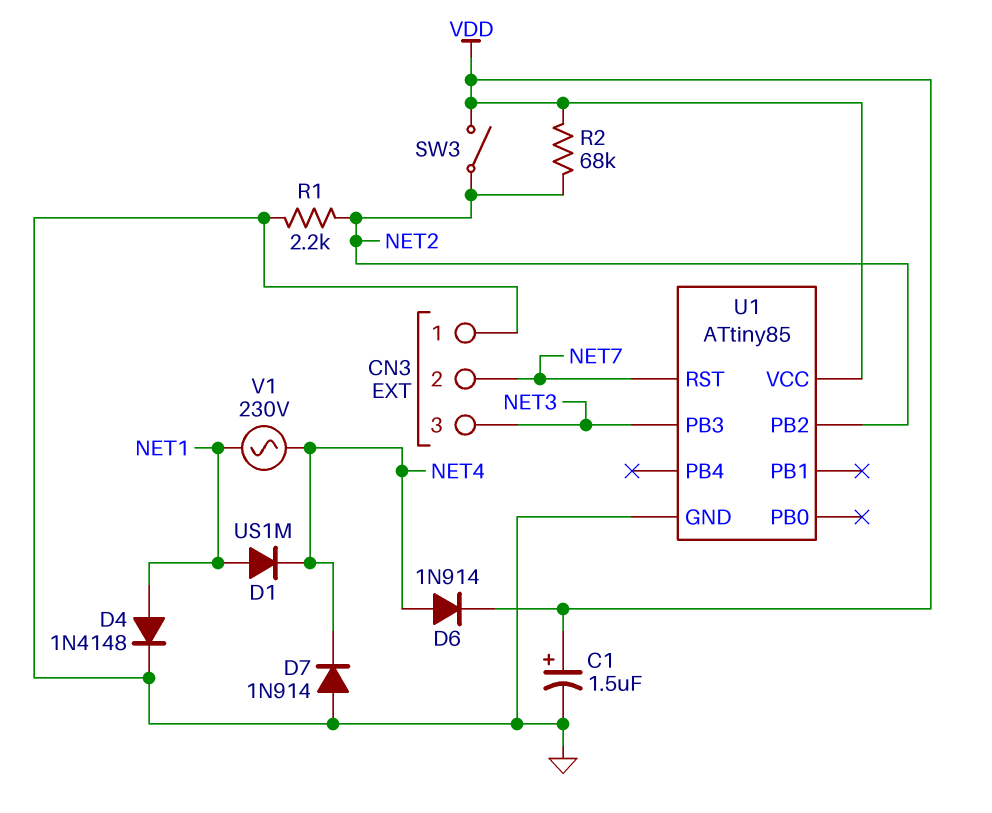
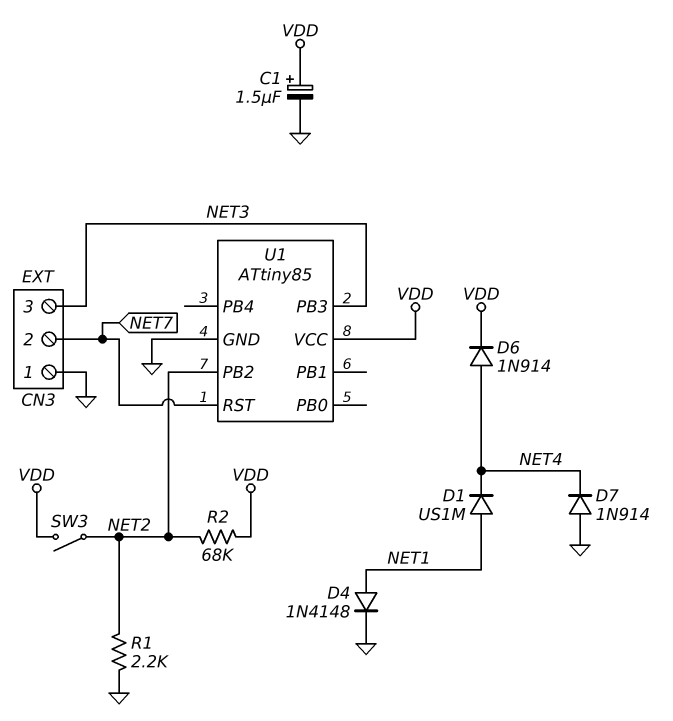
V1: AC 230V (NET1, NET4) -> none

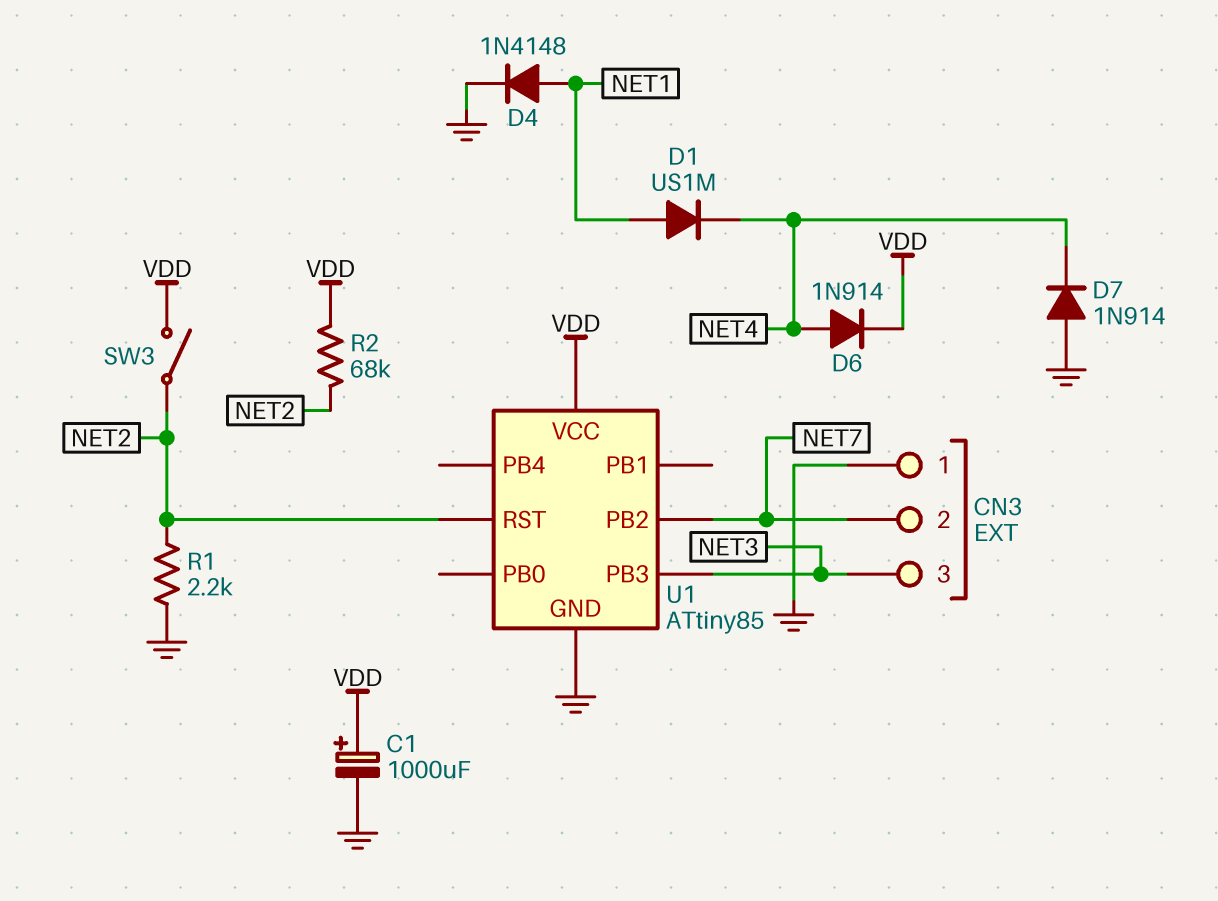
C1: 1.5uF (plus VDD, minus GND) -> 1000uF (plus VDD, minus GND)
U1 pin PB2: NET2 -> NET7
U1 pin RST: NET7 -> NET2

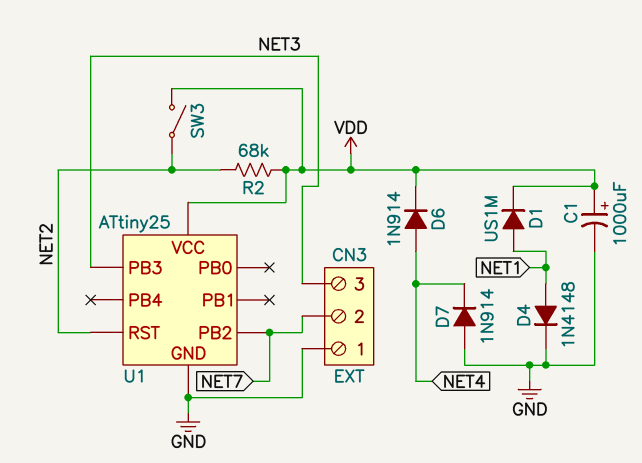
D1: diode US1M (A NET1, K NET4) -> diode US1M (A NET1, K VDD)
R1: 2.2k (GND, NET2) -> none
U1: ATtiny85 -> ATtiny25

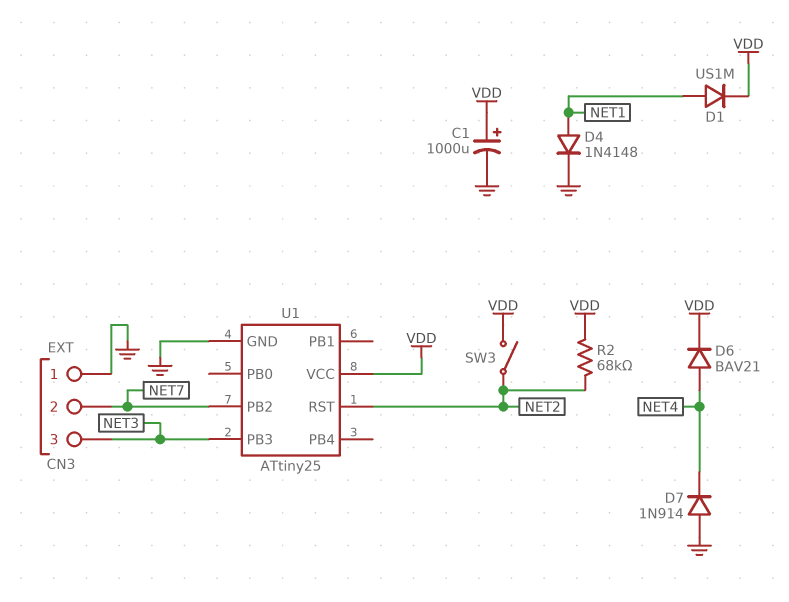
D6: diode 1N914 (A NET4, K VDD) -> diode BAV21 (A NET4, K VDD)

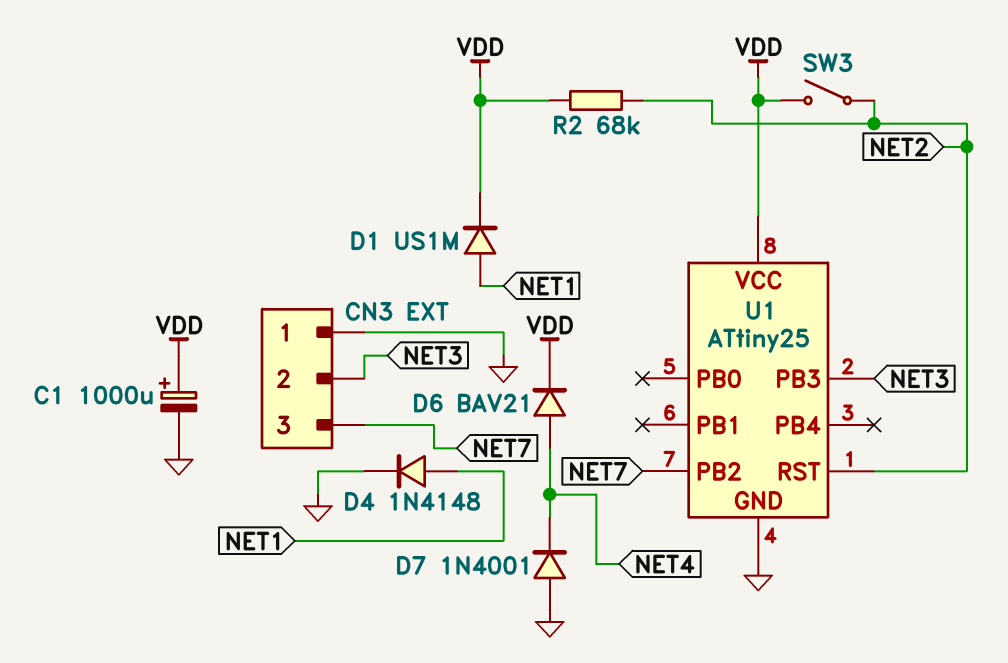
CN3 pin 2: NET7 -> NET3
CN3 pin 3: NET3 -> NET7
D7: diode 1N914 (A GND, K NET4) -> diode 1N4001 (A GND, K NET4)

